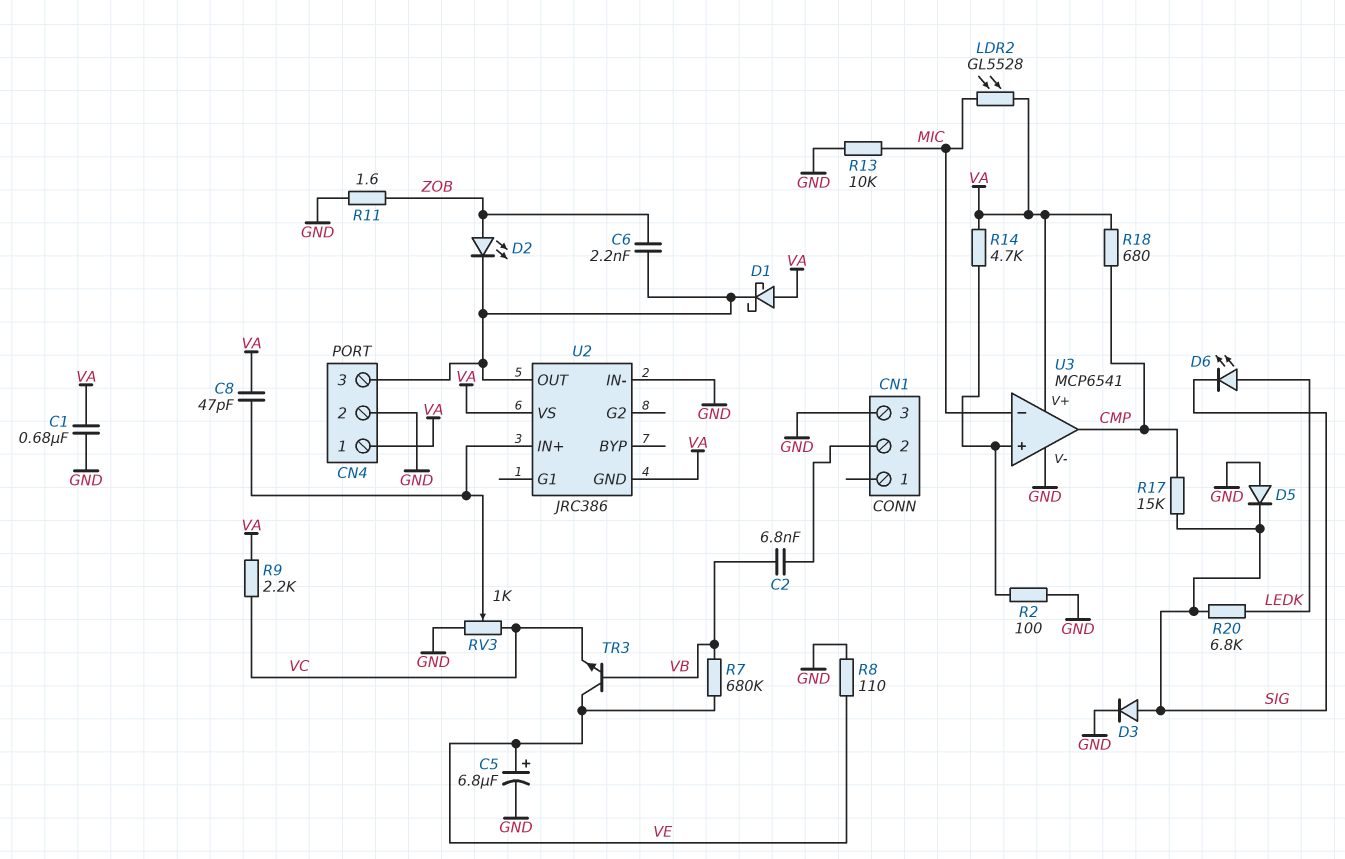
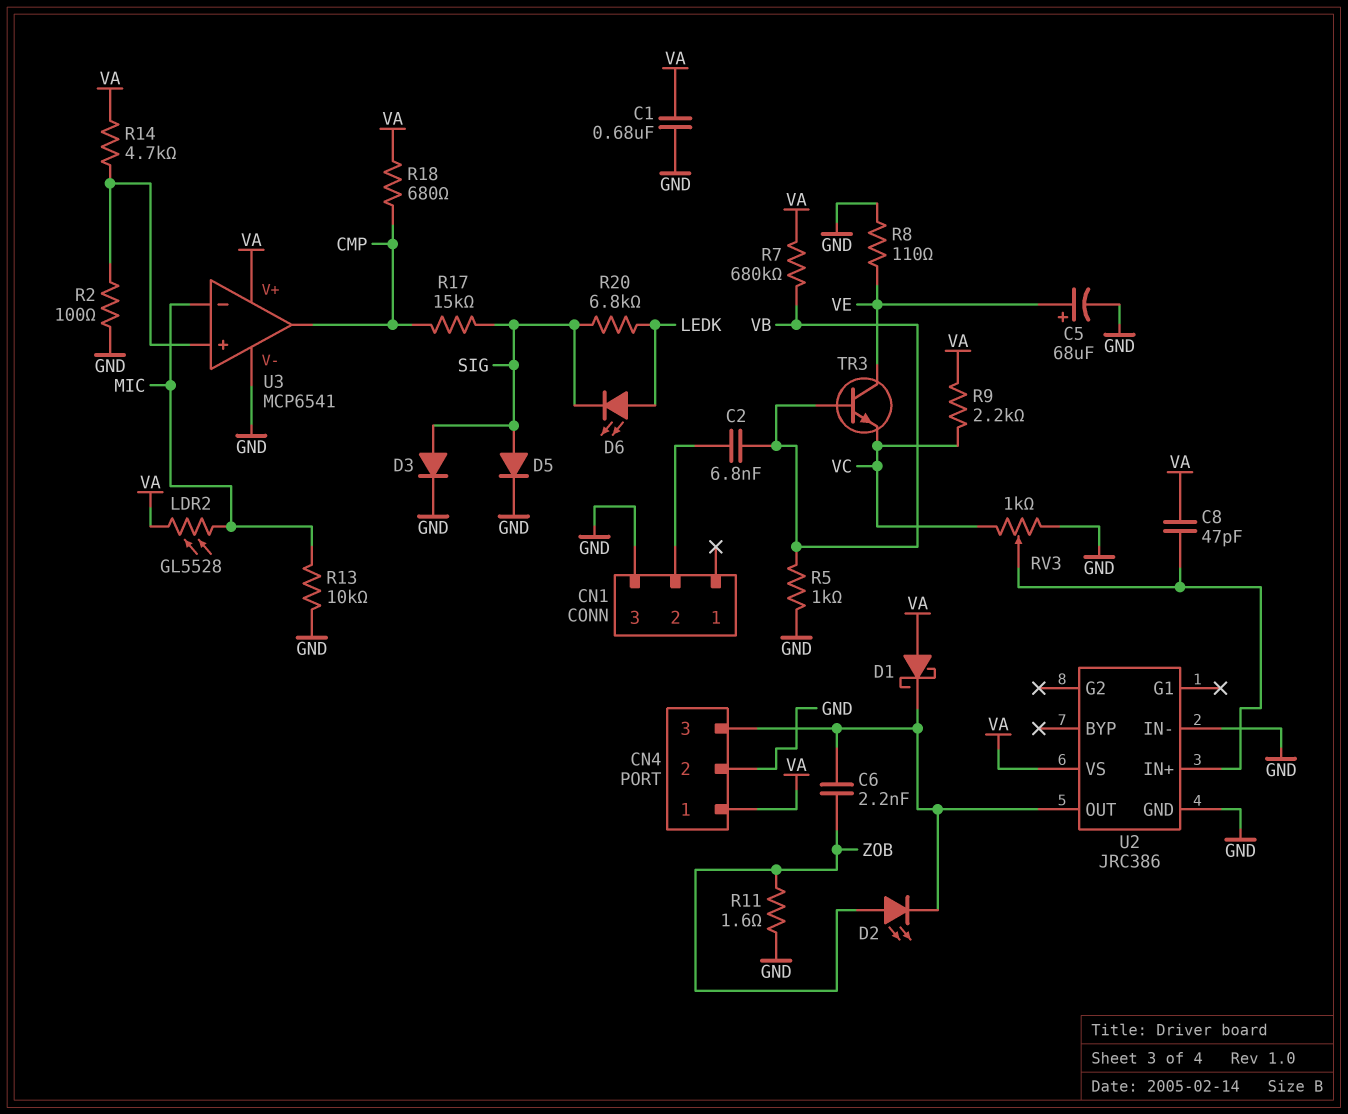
C5: 6.8uF (plus VE, minus GND) -> 68uF (plus VE, minus GND)
D5: diode (A GND, K SIG) -> diode (A SIG, K GND)
R5: none -> 1k (GND, VB)
R7: 680k (VB, VE) -> 680k (VA, VB)
U2 pin GND: VA -> GND

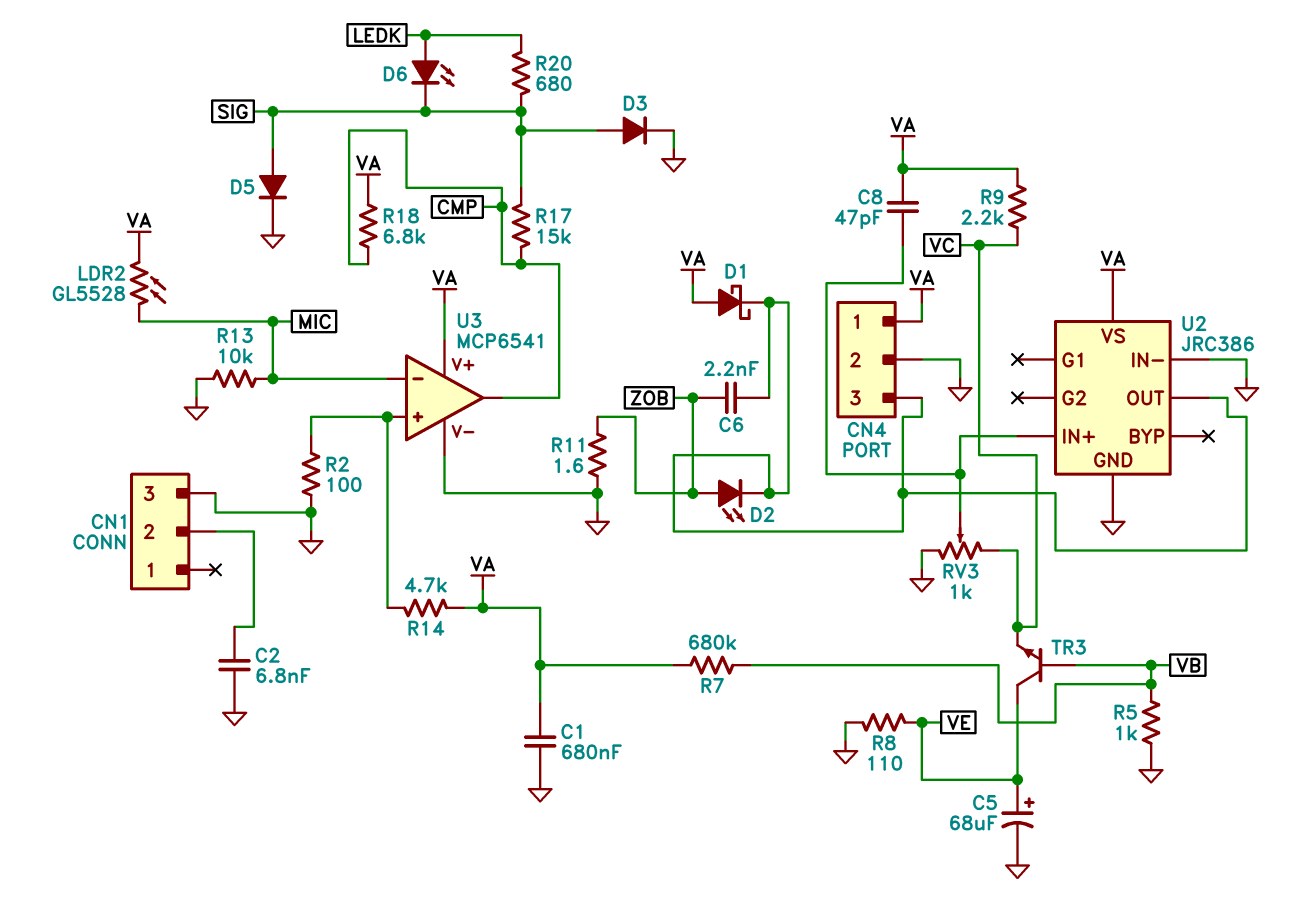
C2: 6.8nF (CN1/2, VB) -> 6.8nF (CN1/2, GND)
R18: 680 (CMP, VA) -> 6.8k (CMP, VA)
R20: 6.8k (LEDK, SIG) -> 680 (LEDK, SIG)

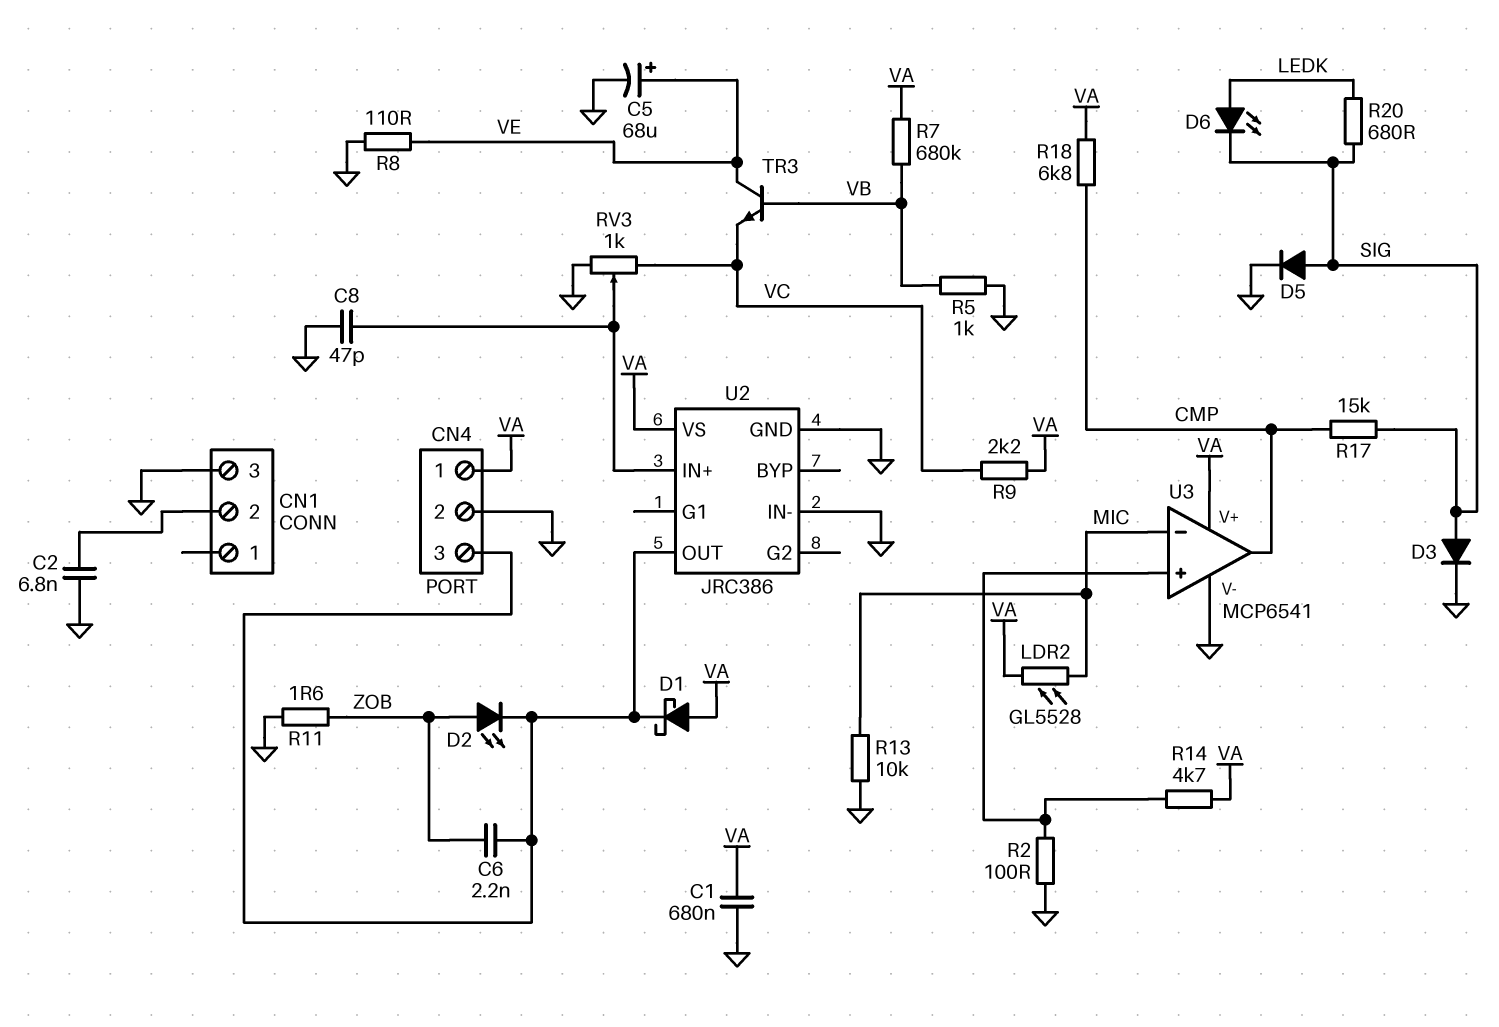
C8: 47pF (U2/IN+, VA) -> 47pF (GND, U2/IN+)

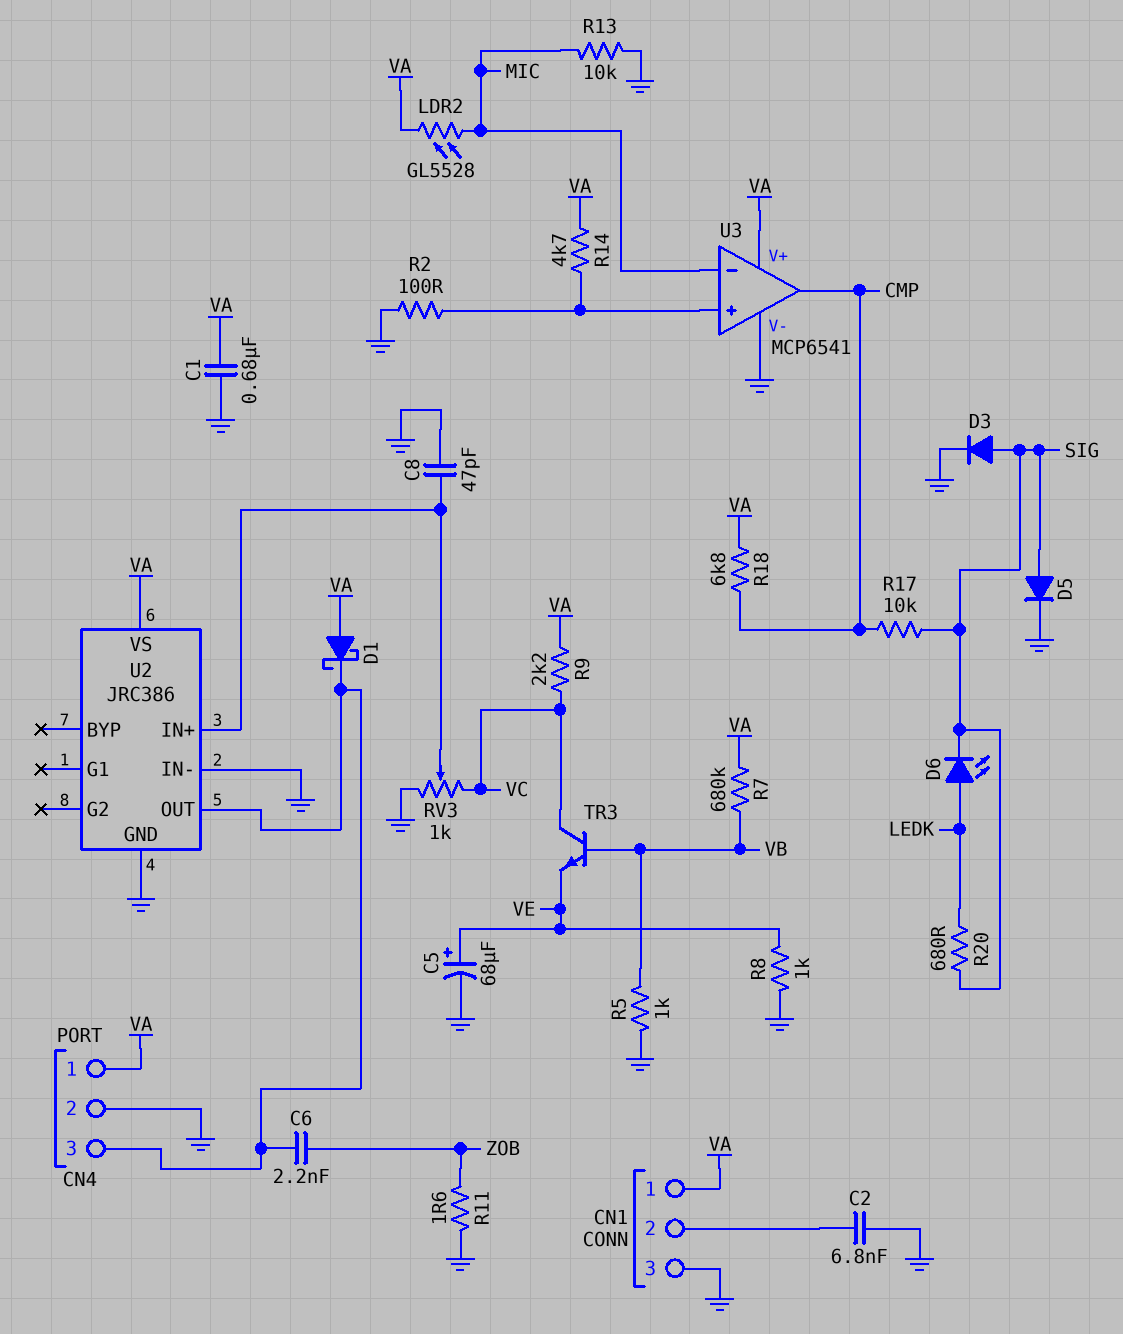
CN1 pin 1: none -> VA
D2: LED (A ZOB, K CN4/3) -> none
R8: 110 (GND, VE) -> 1k (GND, VE)
R17: 15k (CMP, SIG) -> 10k (CMP, SIG)
TR3: NPN (B VB, C VE, E VC) -> NPN (B VB, C VC, E VE)

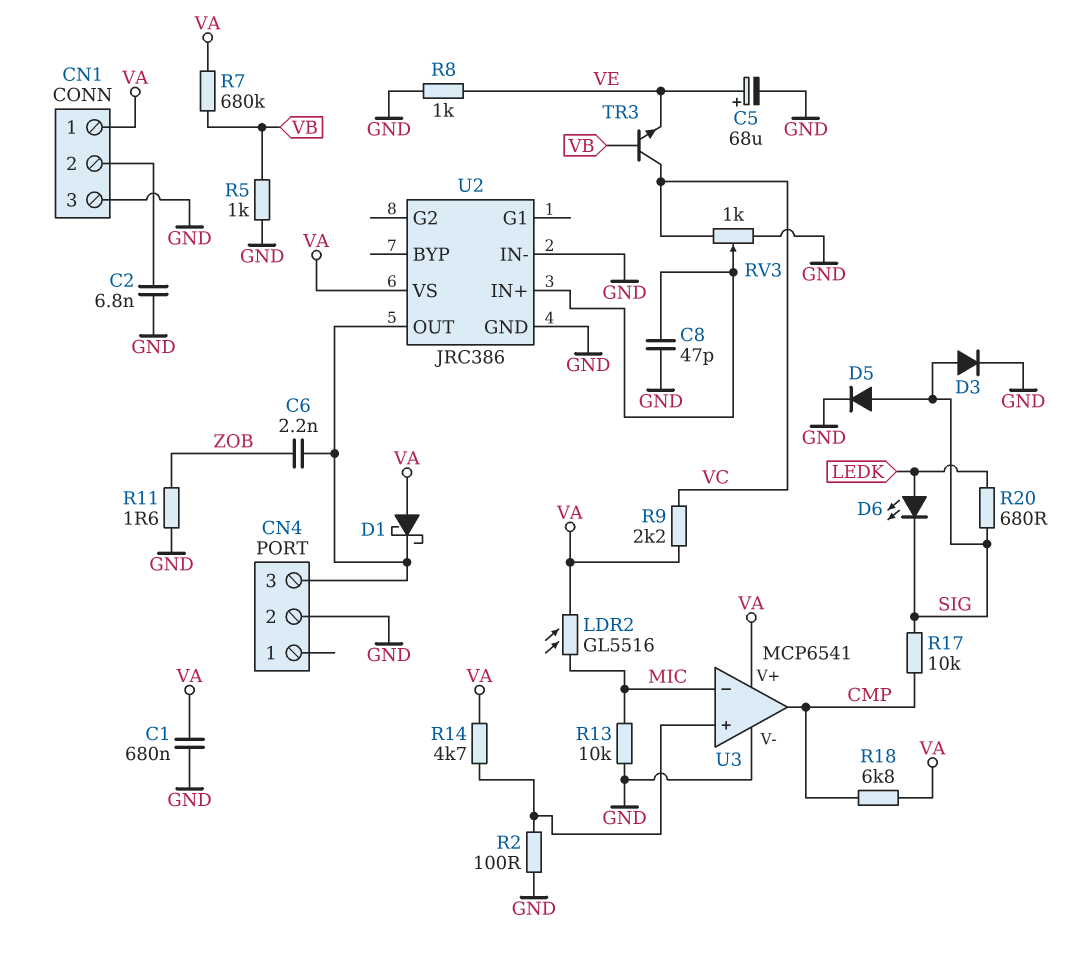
CN4 pin 1: VA -> none
LDR2: GL5528 (MIC, VA) -> GL5516 (MIC, VA)

